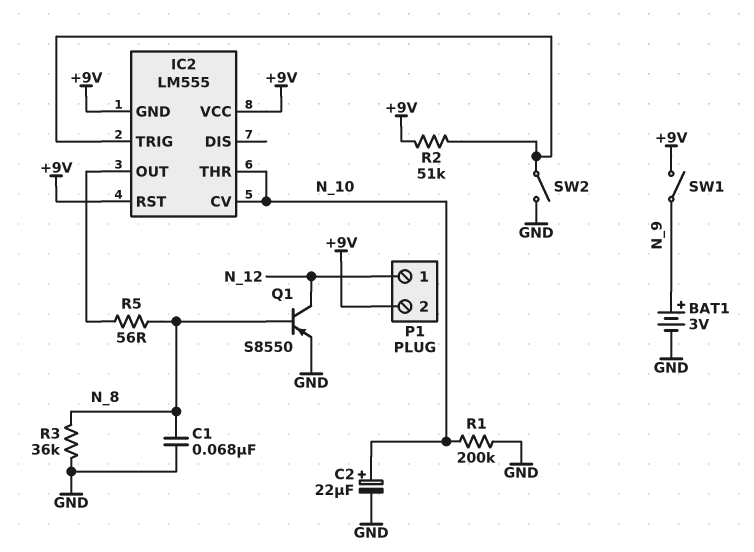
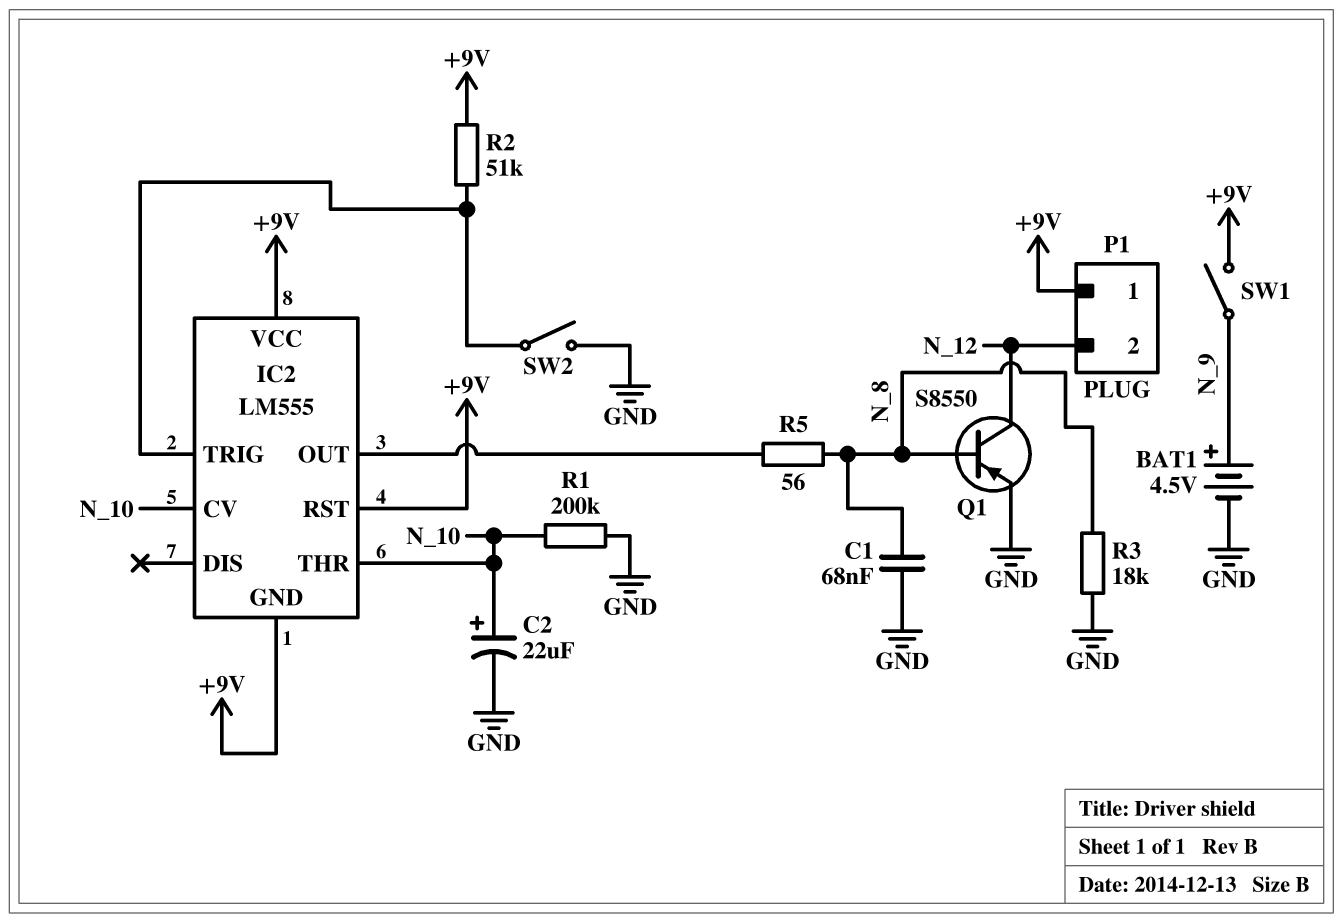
BAT1: 3V (plus N_9, minus GND) -> 4.5V (plus N_9, minus GND)
P1 pin 1: N_12 -> +9V
P1 pin 2: +9V -> N_12
R3: 36k (GND, N_8) -> 18k (GND, N_8)

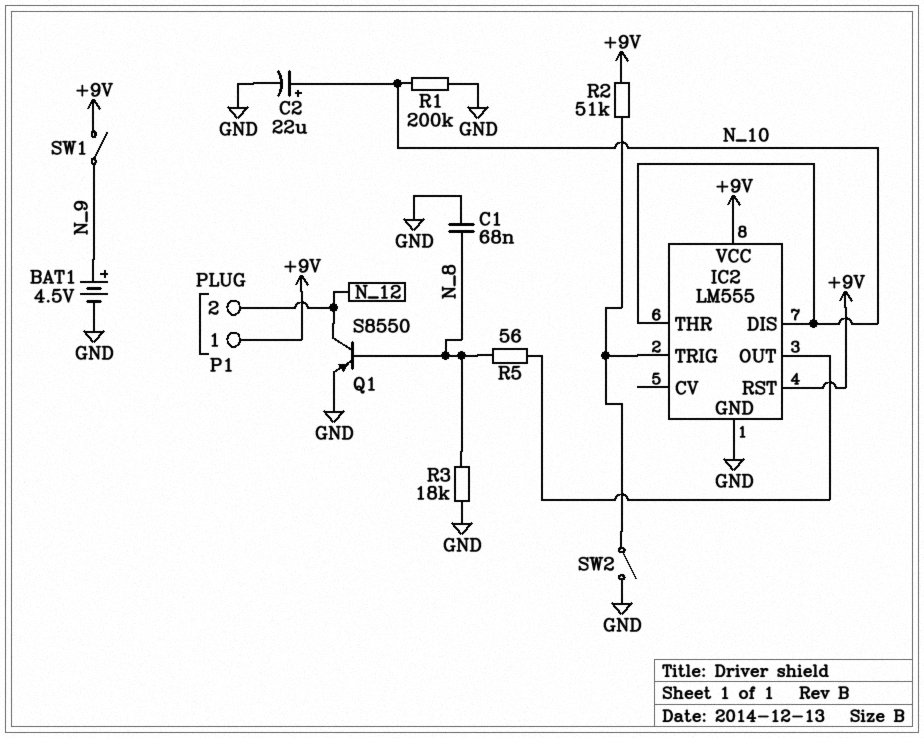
IC2 pin CV: N_10 -> none
IC2 pin DIS: none -> N_10
IC2 pin GND: +9V -> GND

